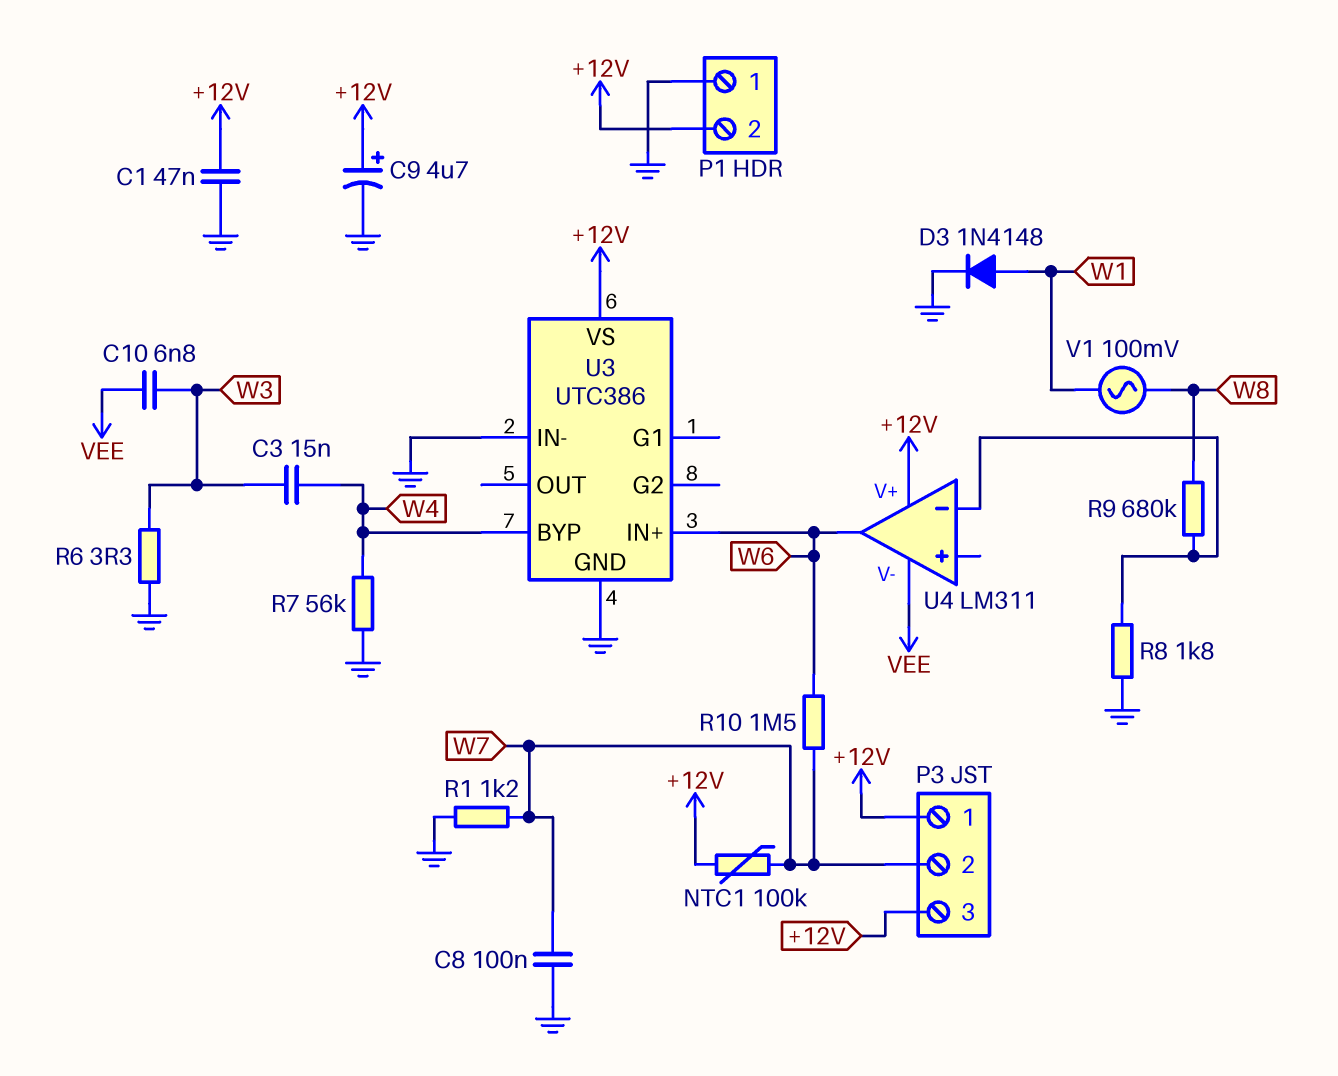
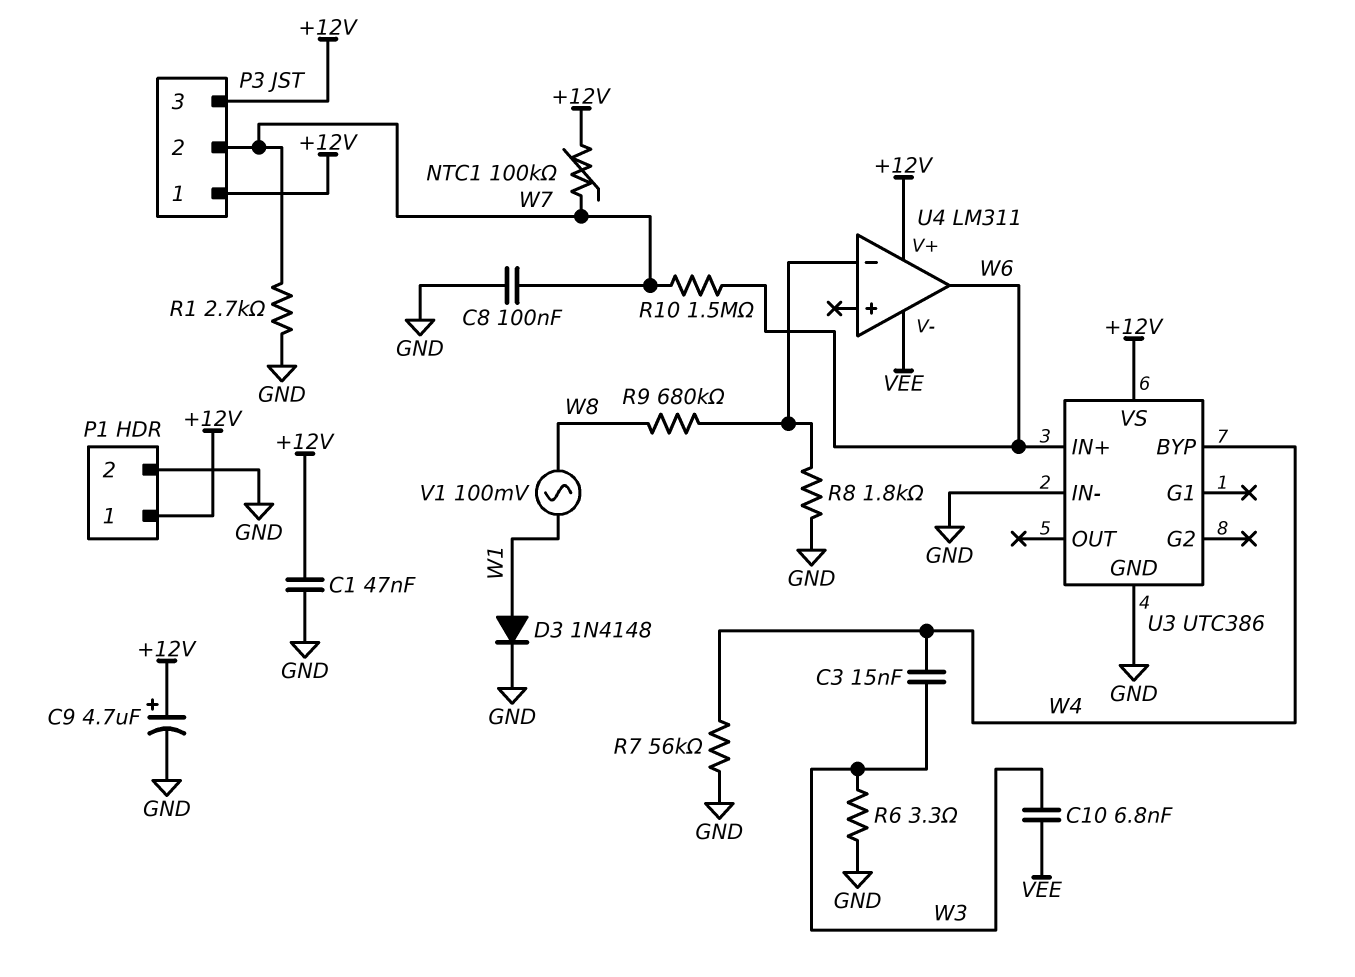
P1 pin 1: GND -> +12V
P1 pin 2: +12V -> GND
R1: 1.2k (GND, W7) -> 2.7k (GND, W7)

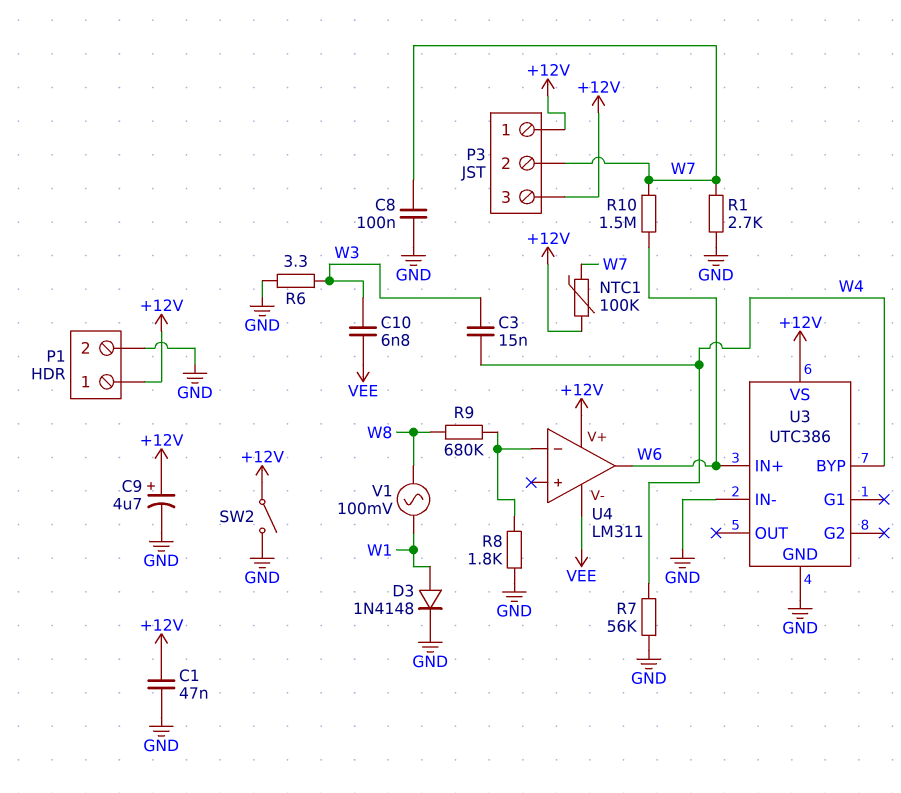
SW2: none -> switch (+12V, GND)

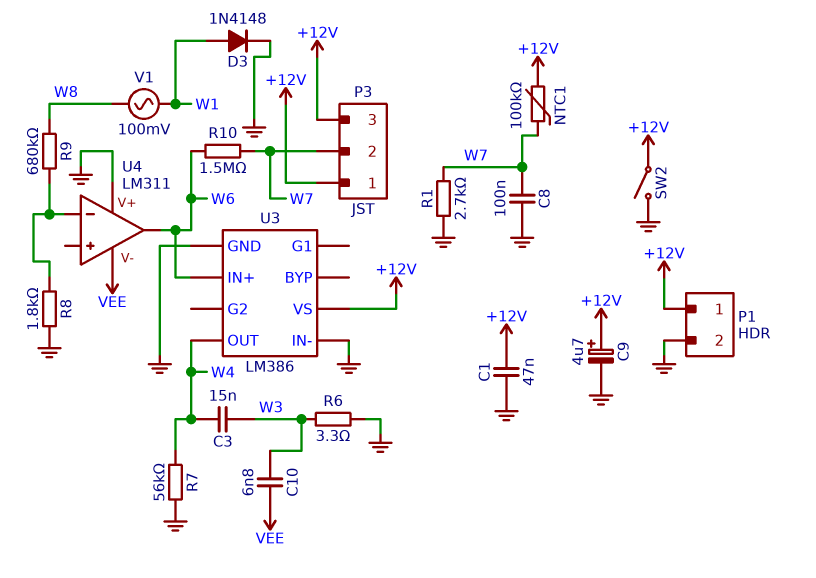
U3: UTC386 -> LM386
U3 pin BYP: W4 -> none
U3 pin OUT: none -> W4
U4 pin V+: +12V -> GND

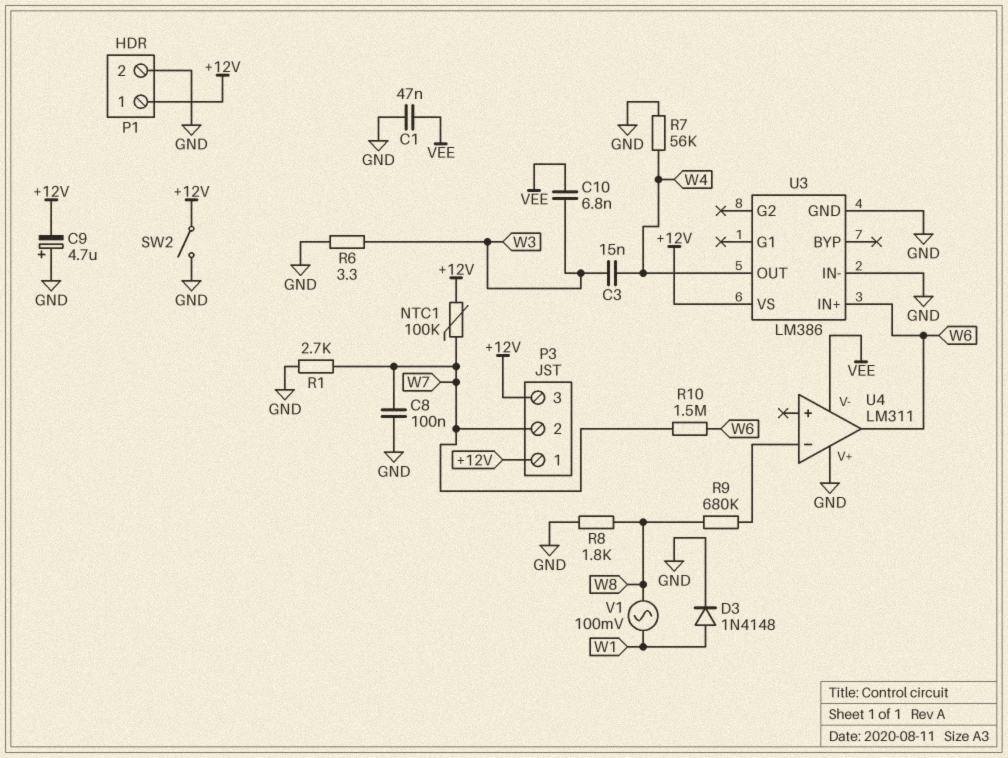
C1: 47nF (+12V, GND) -> 47nF (GND, VEE)
C9: 4.7uF (plus +12V, minus GND) -> 4.7uF (plus GND, minus +12V)
R8: 1.8k (GND, U4/in-) -> 1.8k (GND, W8)

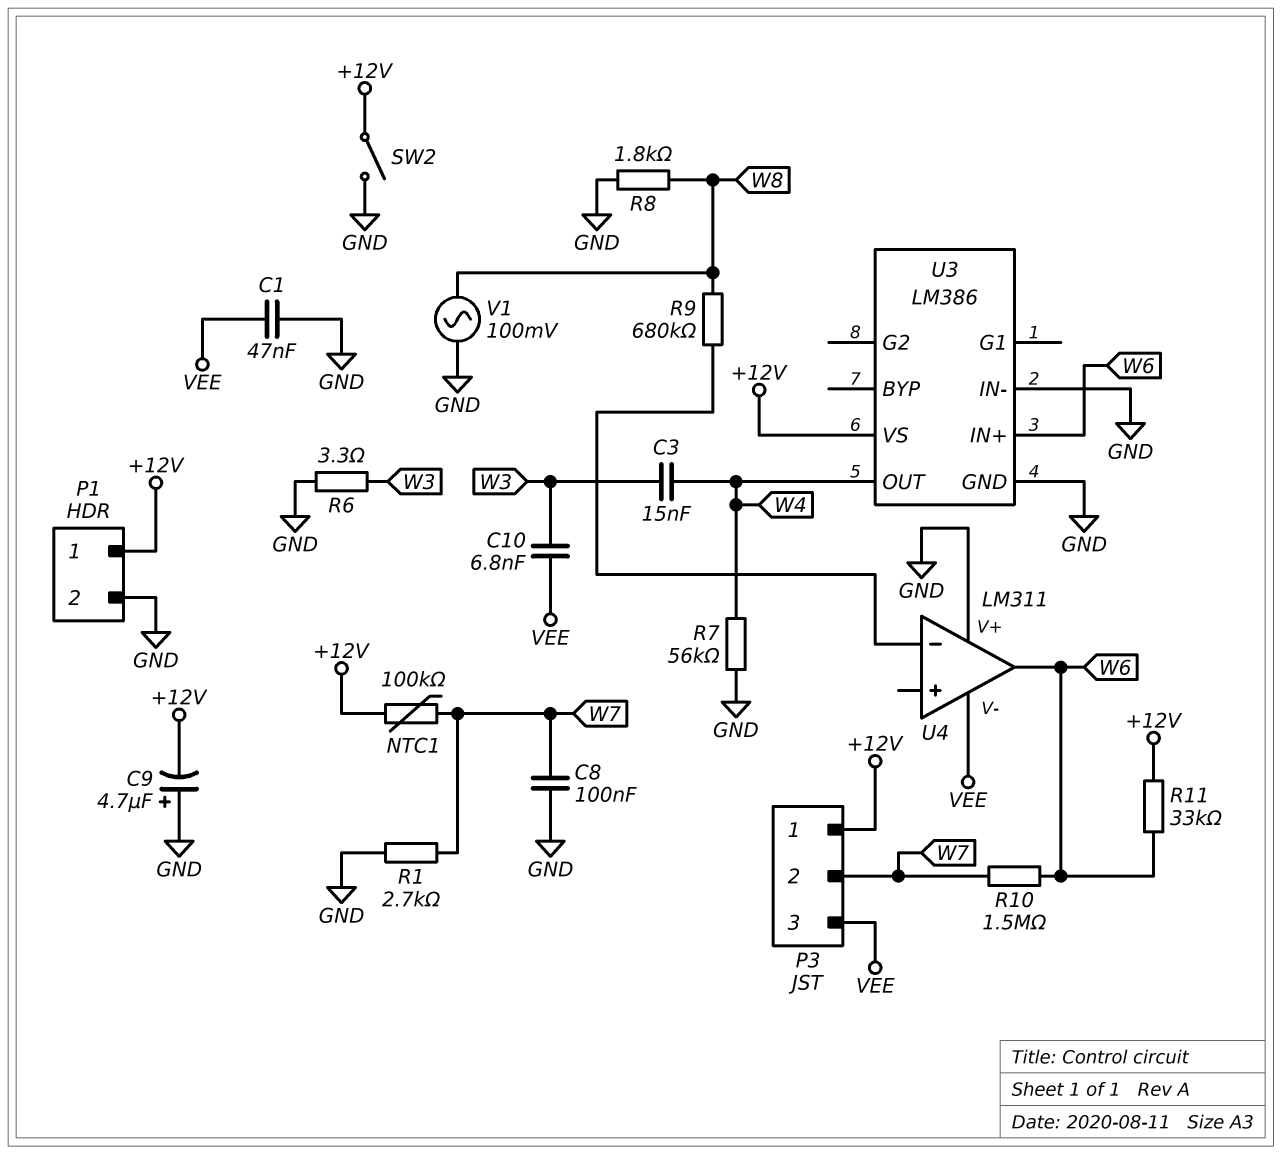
D3: diode 1N4148 (A W1, K GND) -> none
P3 pin 3: +12V -> VEE
R11: none -> 33k (+12V, W6)
V1: AC 100mV (W1, W8) -> AC 100mV (GND, W8)

